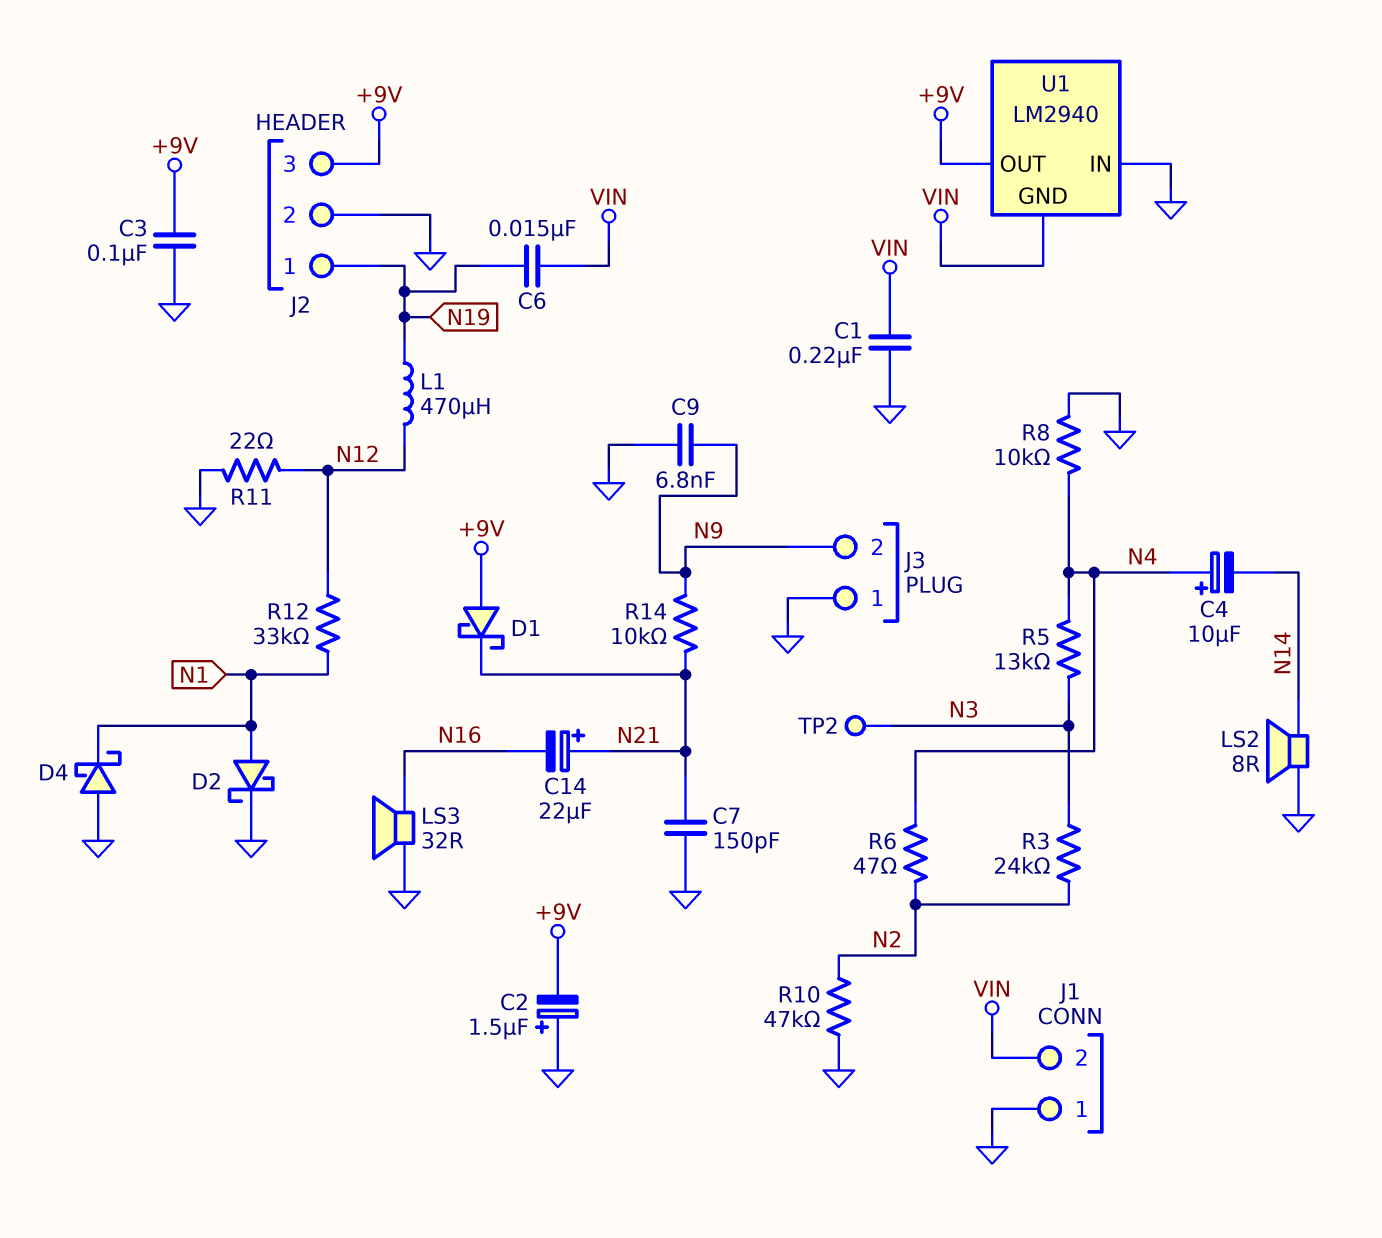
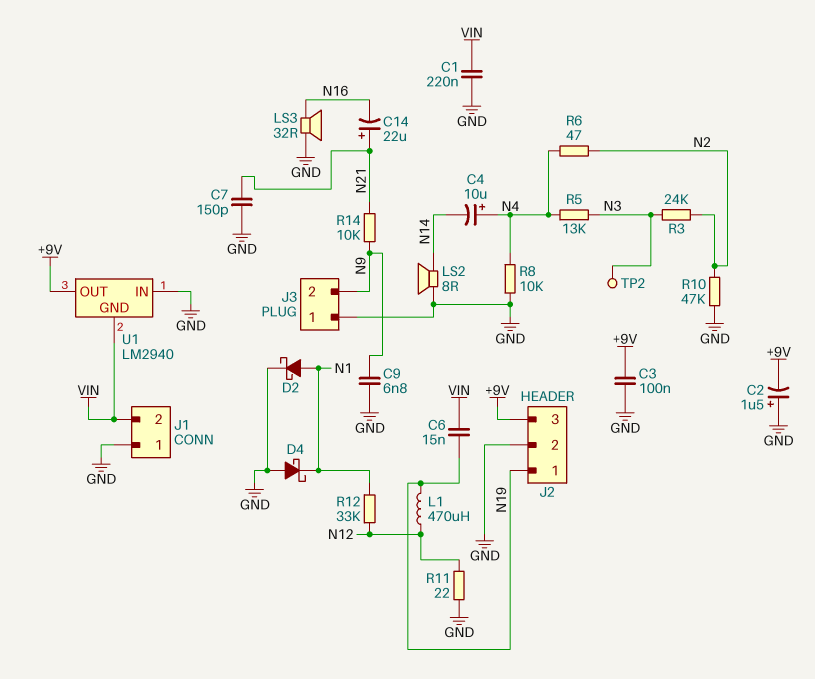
D1: schottky (A +9V, K N21) -> none

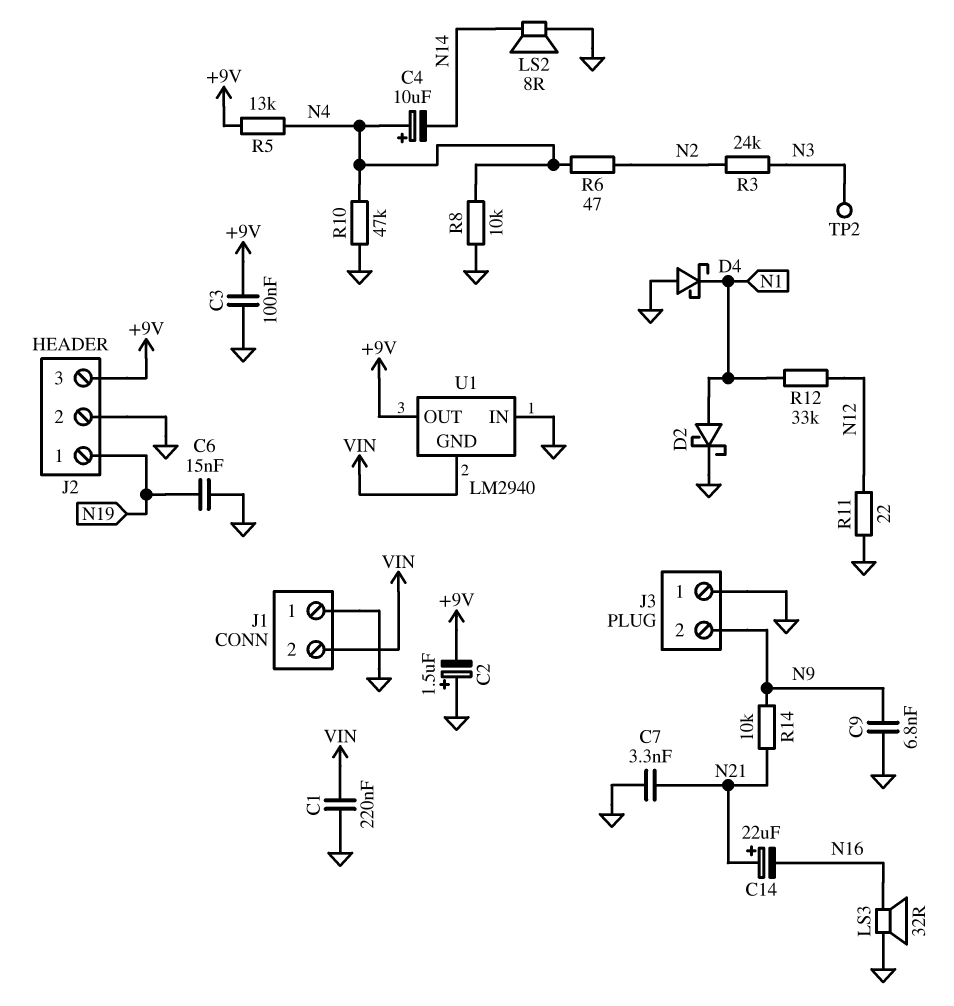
C6: 15nF (N19, VIN) -> 15nF (GND, N19)
C7: 150pF (GND, N21) -> 3.3nF (GND, N21)
L1: 470uH (N12, N19) -> none
R5: 13k (N3, N4) -> 13k (+9V, N4)
R10: 47k (GND, N2) -> 47k (GND, N4)

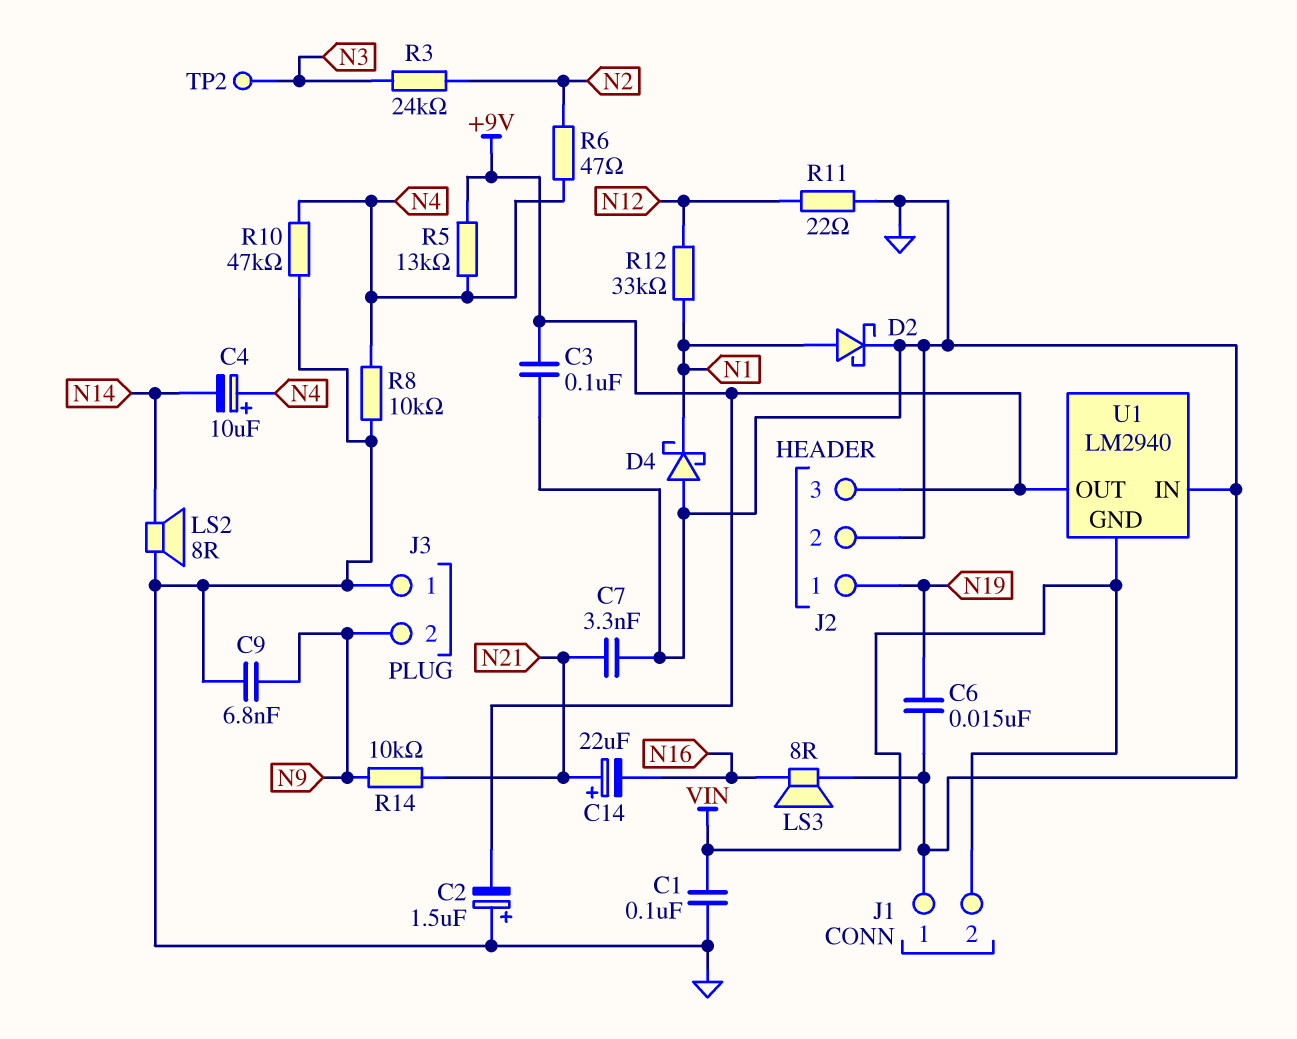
C1: 220nF (GND, VIN) -> 100nF (GND, VIN)
LS3: speaker 32R (GND, N16) -> speaker 8R (GND, N16)

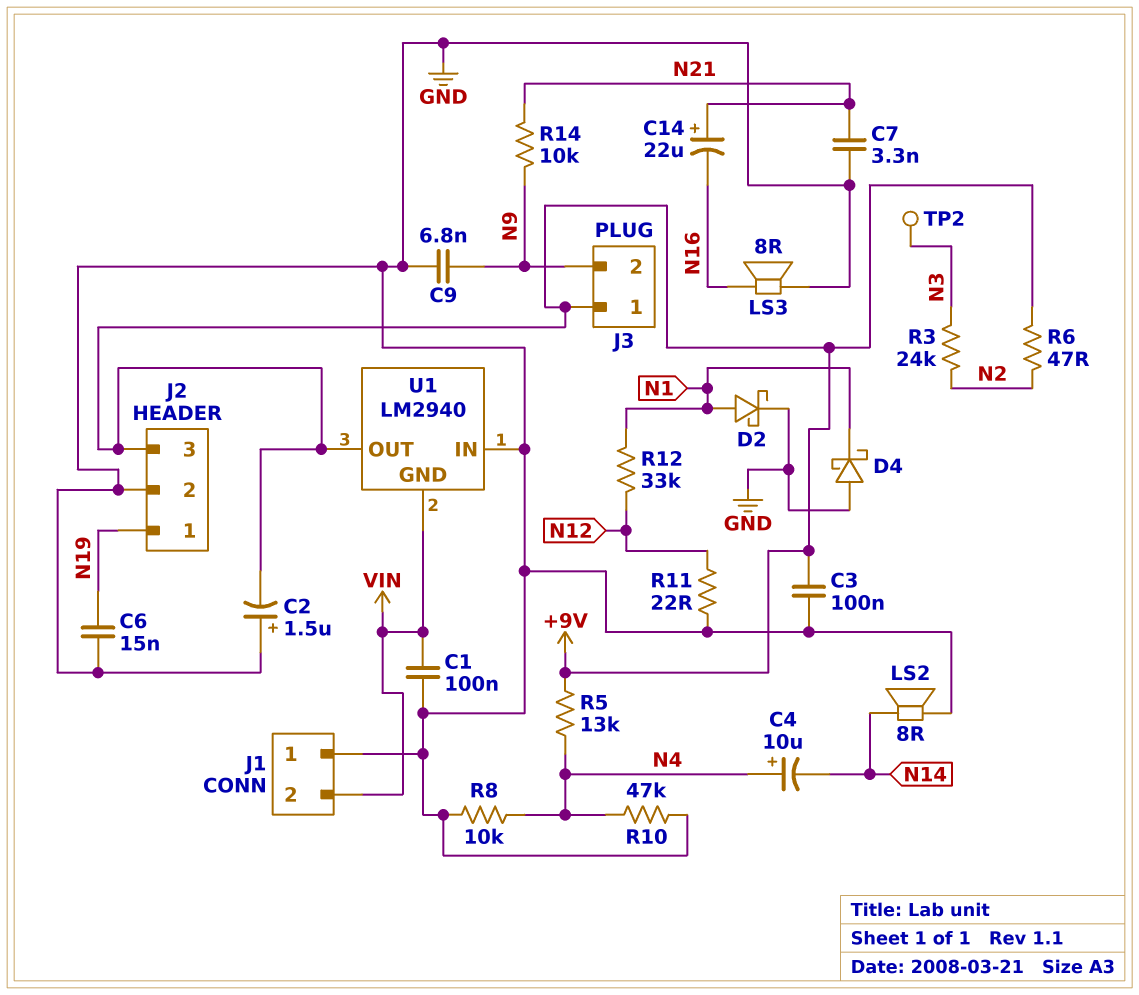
J3 pin 1: GND -> +9V
R6: 47 (N2, N4) -> 47 (+9V, N2)

